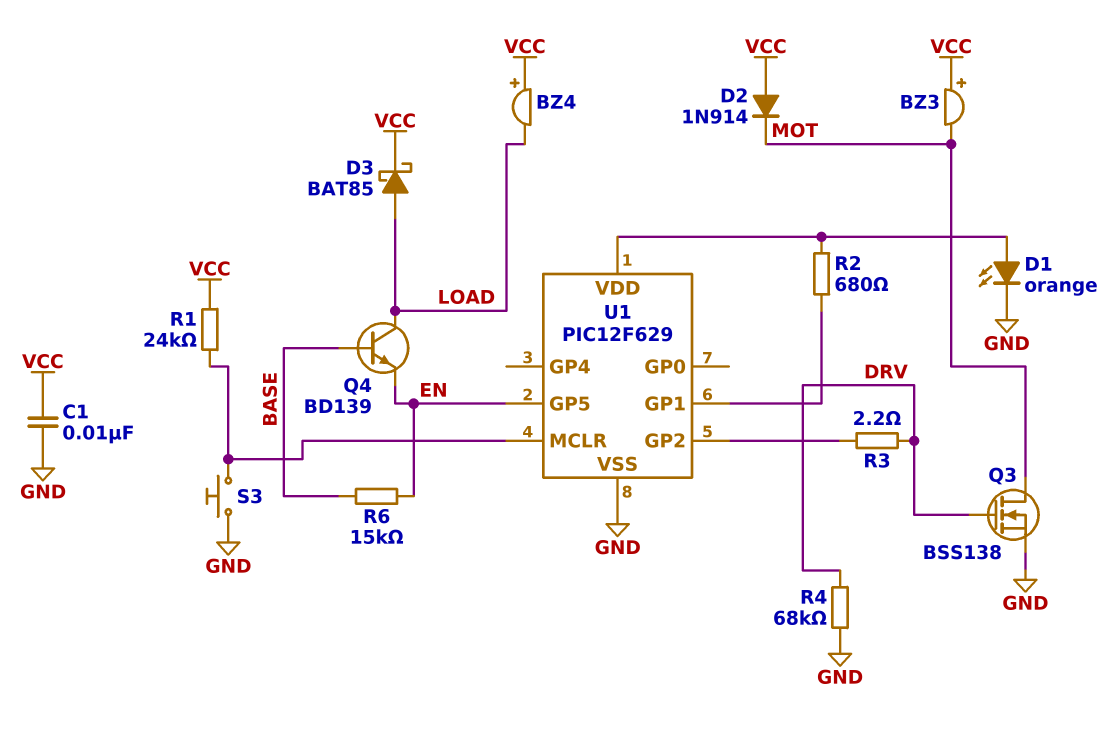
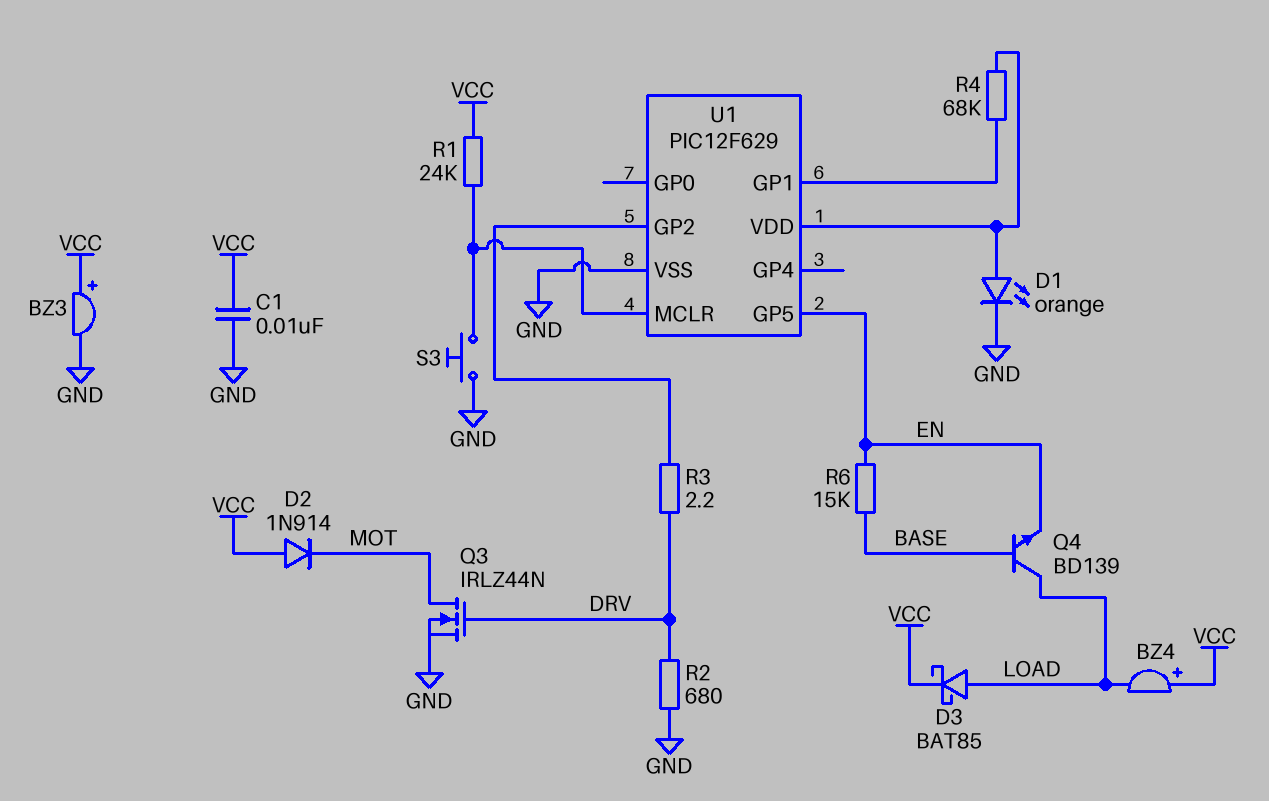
BZ3: buzzer (plus VCC, minus MOT) -> buzzer (plus VCC, minus GND)
Q3: NMOS BSS138 (G DRV, D MOT, S GND) -> NMOS IRLZ44N (G DRV, D MOT, S GND)
R2: 680 (U1/GP1, U1/VDD) -> 680 (DRV, GND)
R4: 68k (DRV, GND) -> 68k (U1/GP1, U1/VDD)

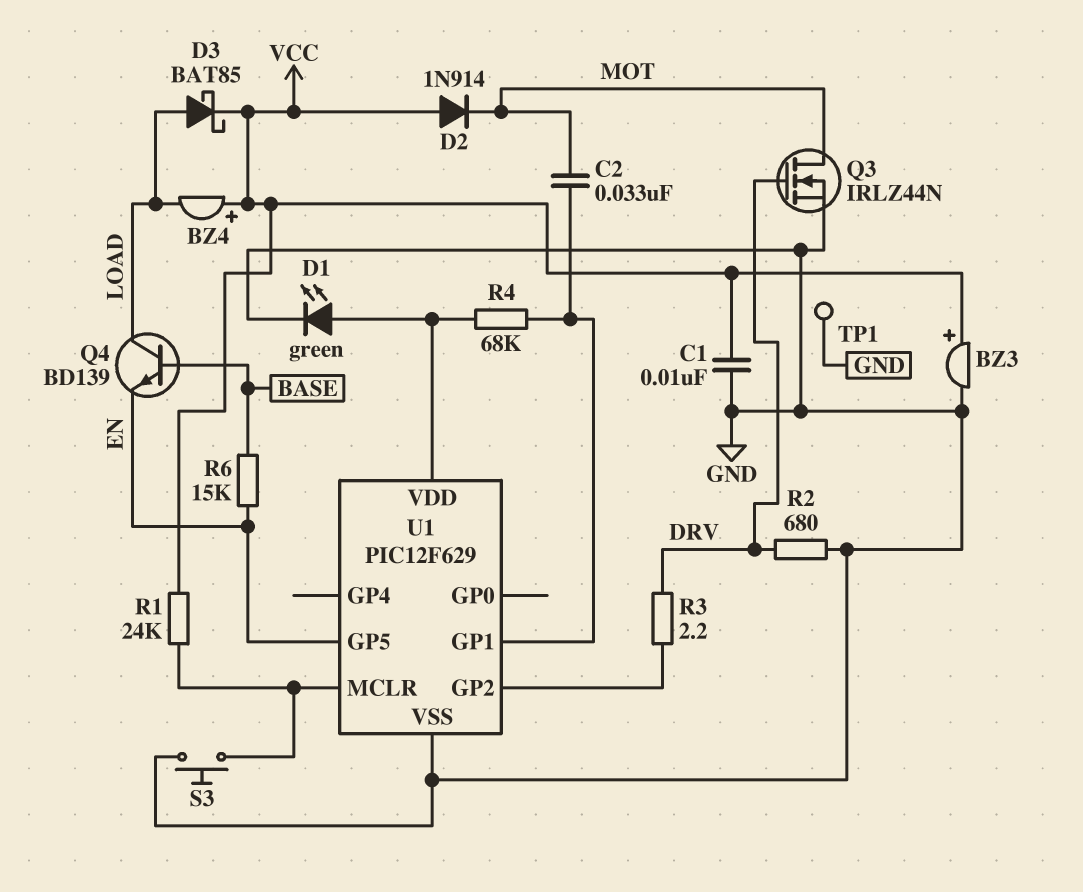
C2: none -> 33nF (MOT, U1/GP1)
D1: LED orange (A U1/VDD, K GND) -> LED green (A U1/VDD, K GND)
TP1: none -> test point (GND)

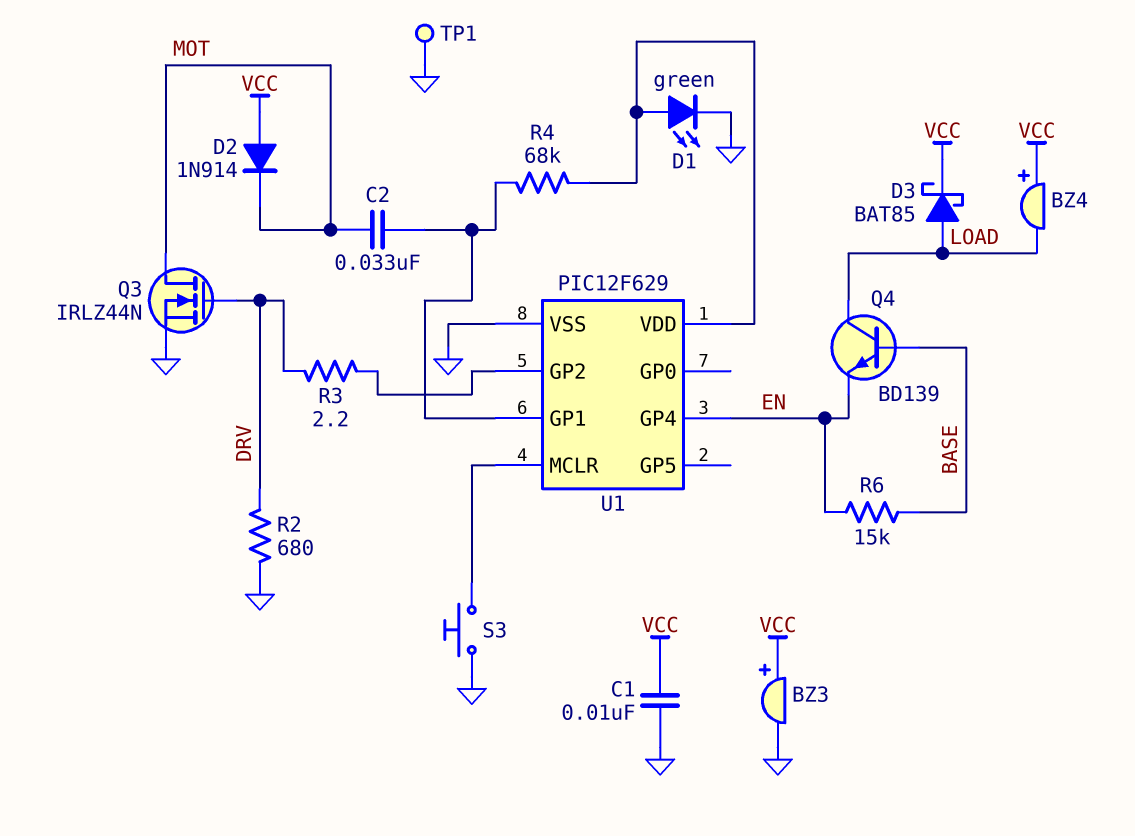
R1: 24k (U1/MCLR, VCC) -> none
U1 pin GP4: none -> EN
U1 pin GP5: EN -> none

